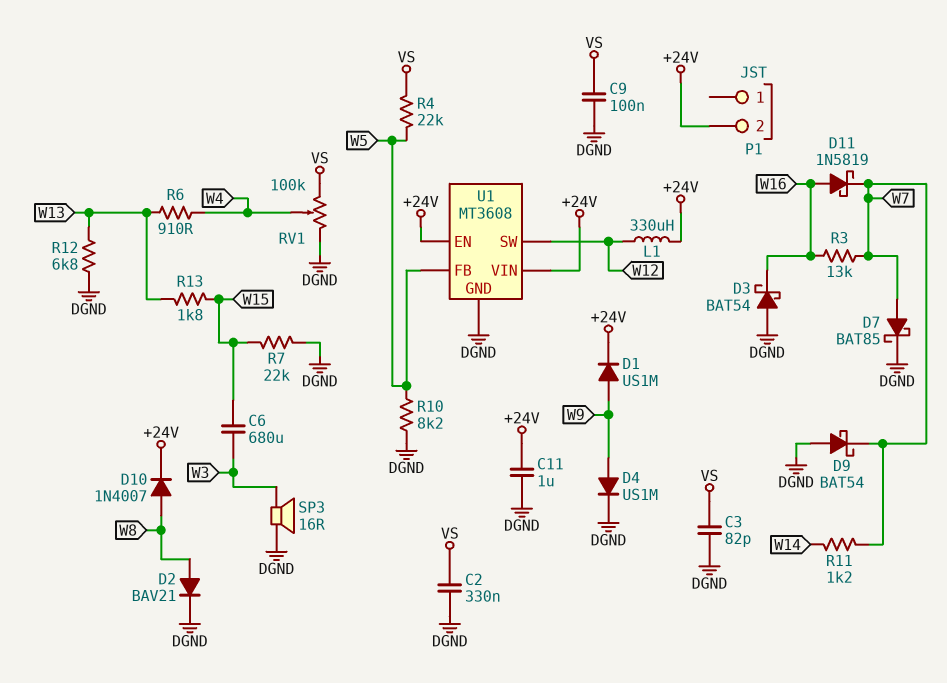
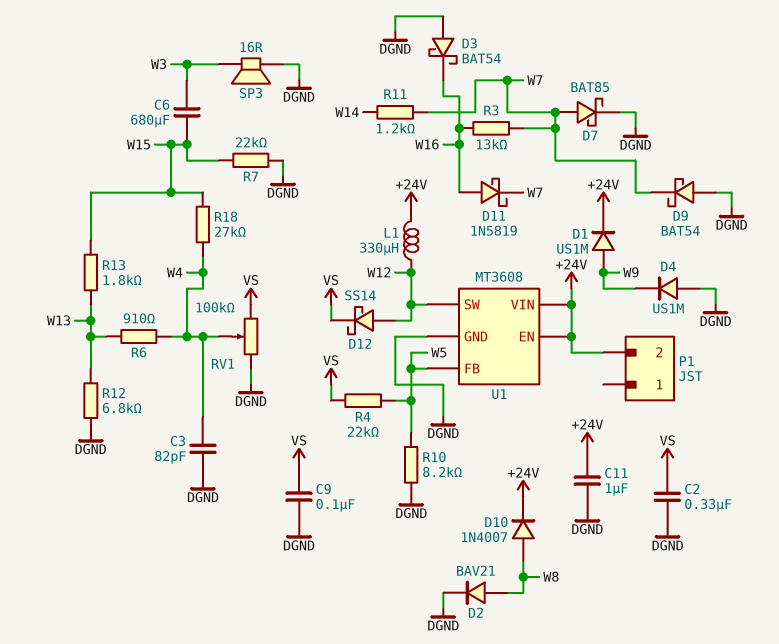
C3: 82pF (DGND, VS) -> 82pF (DGND, W4)
D4: diode US1M (A W9, K DGND) -> diode US1M (A DGND, K W9)
D12: none -> schottky SS14 (A W12, K VS)
R18: none -> 27k (W4, W15)

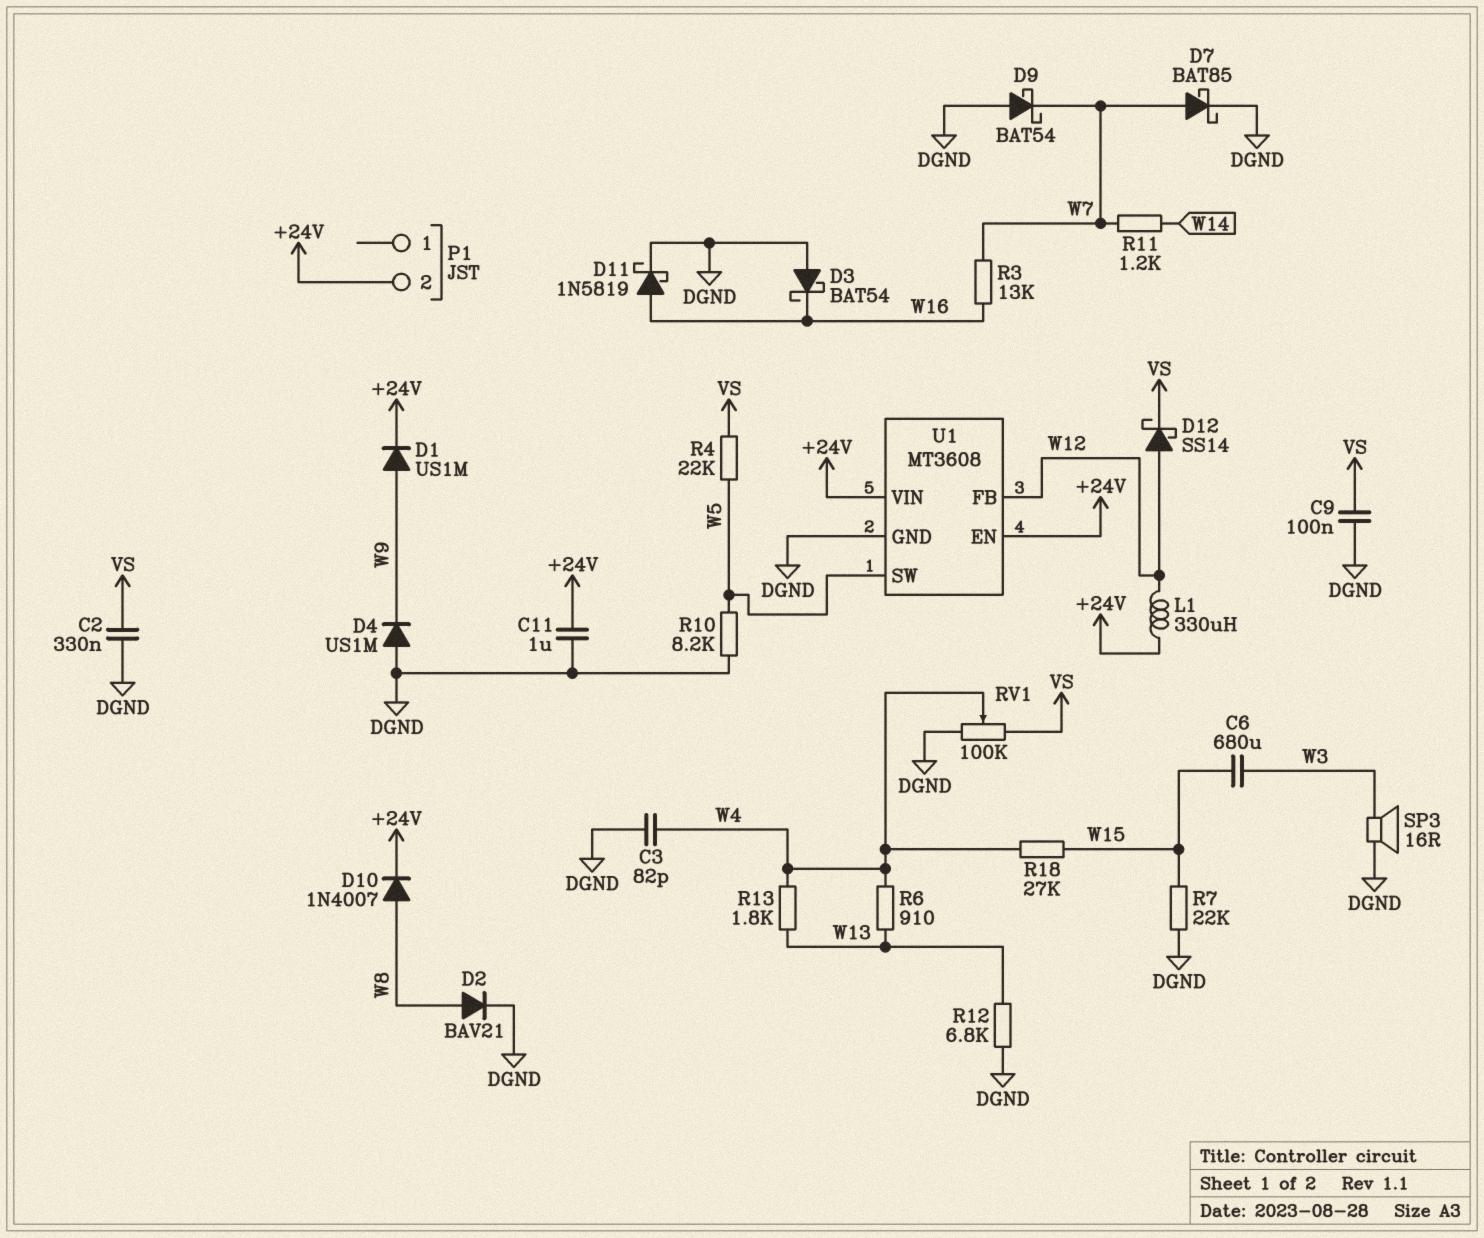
D11: schottky 1N5819 (A W16, K W7) -> schottky 1N5819 (A W16, K DGND)
R13: 1.8k (W13, W15) -> 1.8k (W4, W13)
U1 pin FB: W5 -> W12
U1 pin SW: W12 -> W5

